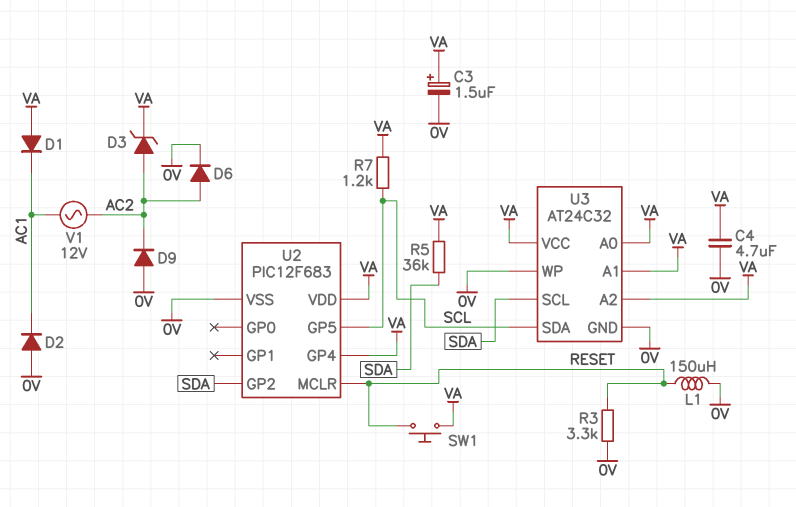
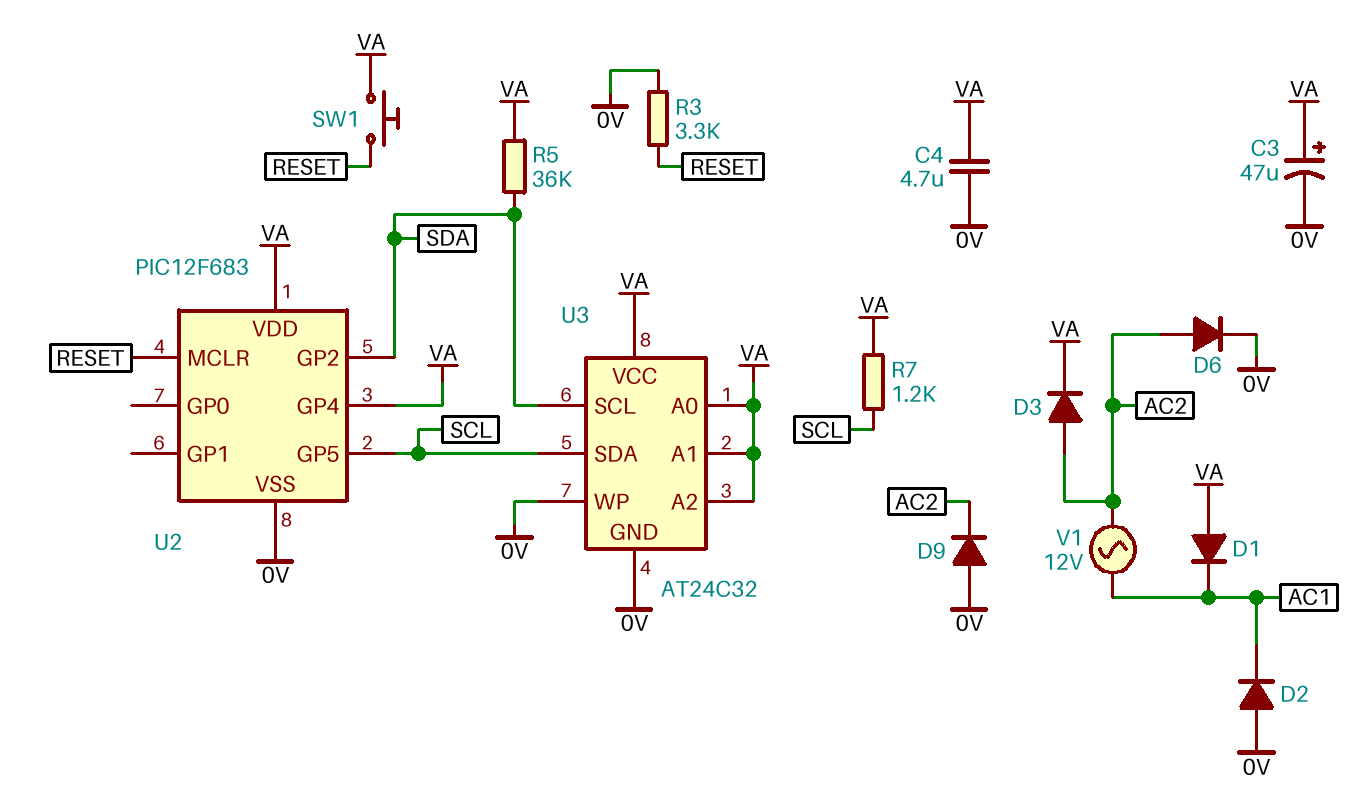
C3: 1.5uF (plus VA, minus 0V) -> 47uF (plus VA, minus 0V)
D3: zener (A AC2, K VA) -> diode (A AC2, K VA)
L1: 150uH (0V, RESET) -> none

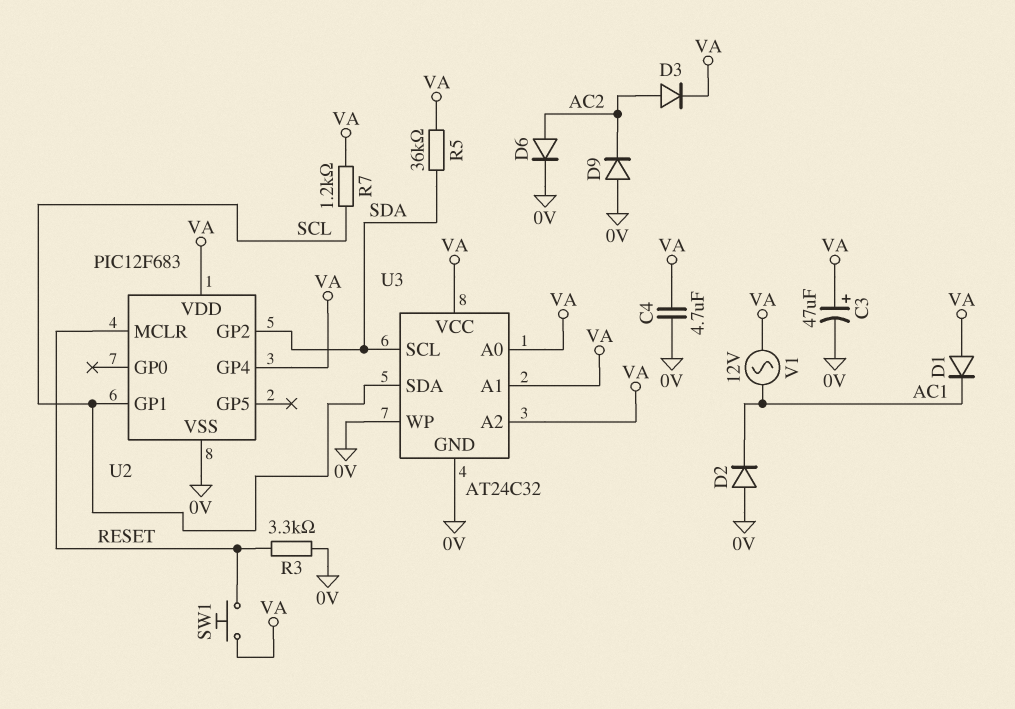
U2 pin GP1: none -> SCL
U2 pin GP5: SCL -> none
V1: AC 12V (AC1, AC2) -> AC 12V (AC1, VA)

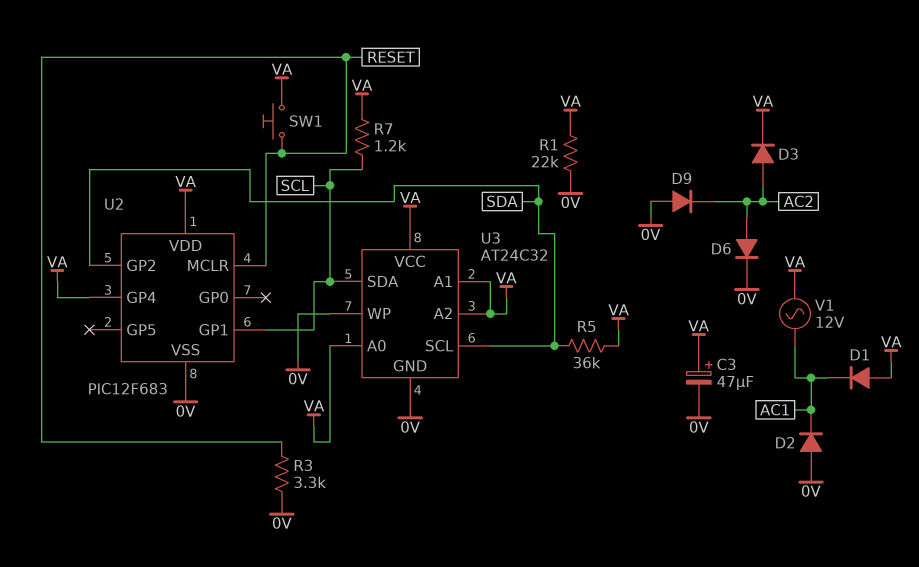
C4: 4.7uF (0V, VA) -> none
R1: none -> 22k (0V, VA)

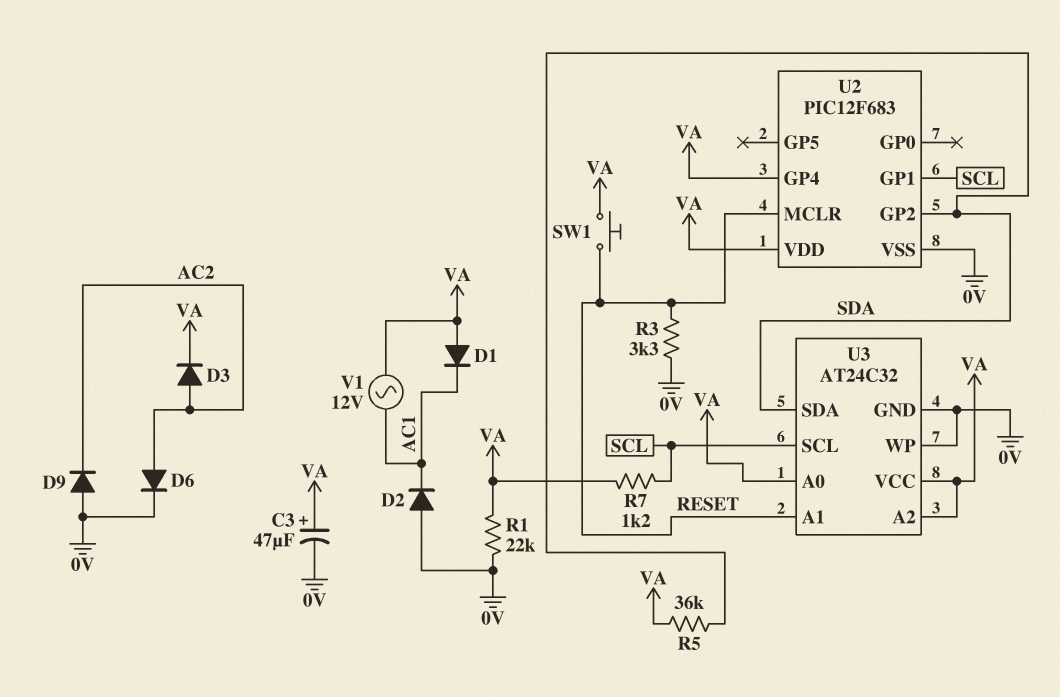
U3 pin A1: VA -> RESET
U3 pin SCL: SDA -> SCL
U3 pin SDA: SCL -> SDA

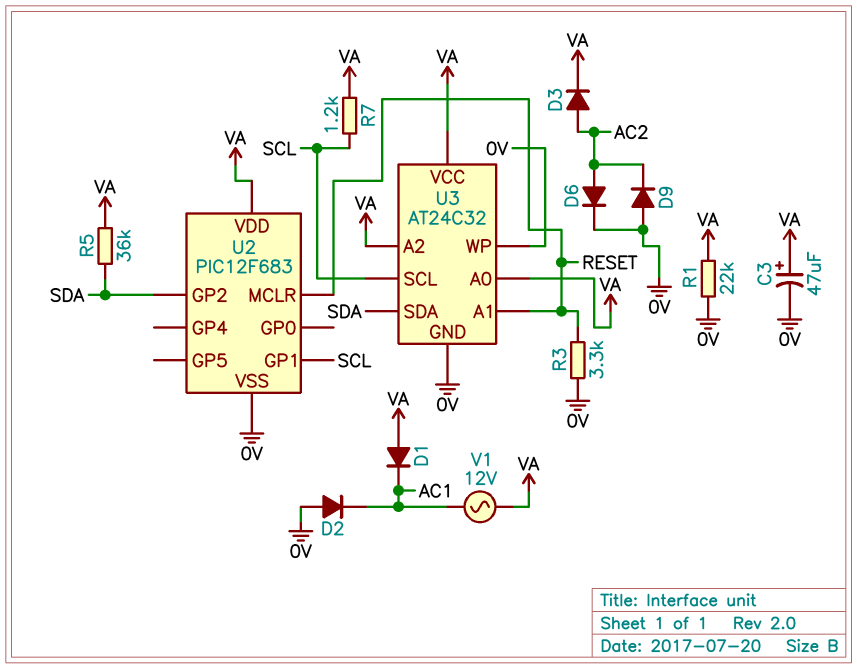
SW1: button (RESET, VA) -> none
U2 pin GP4: VA -> none

